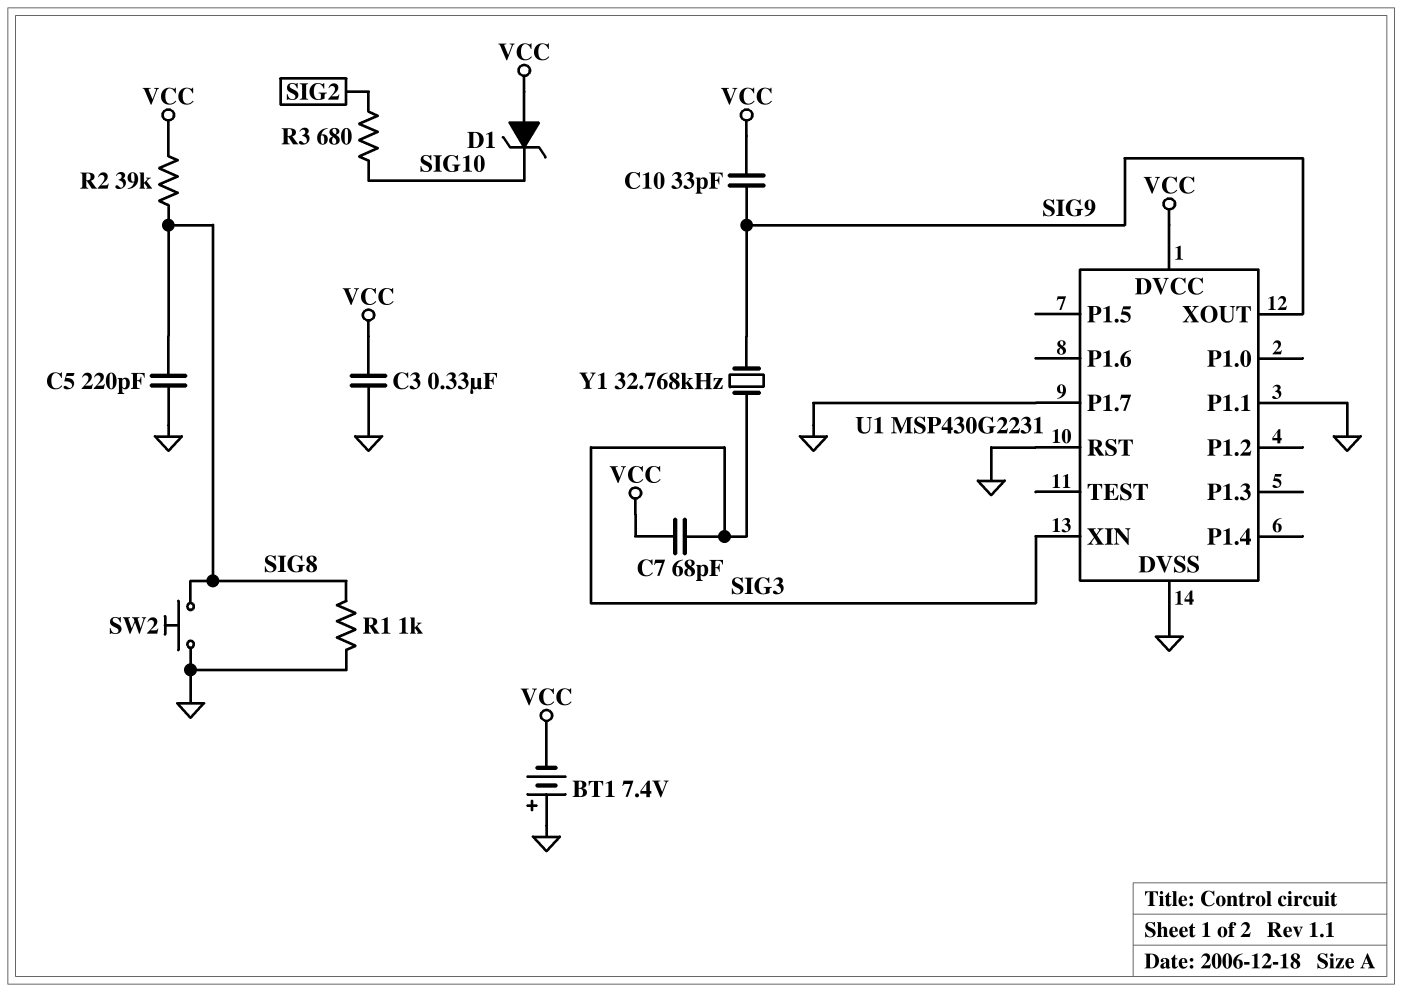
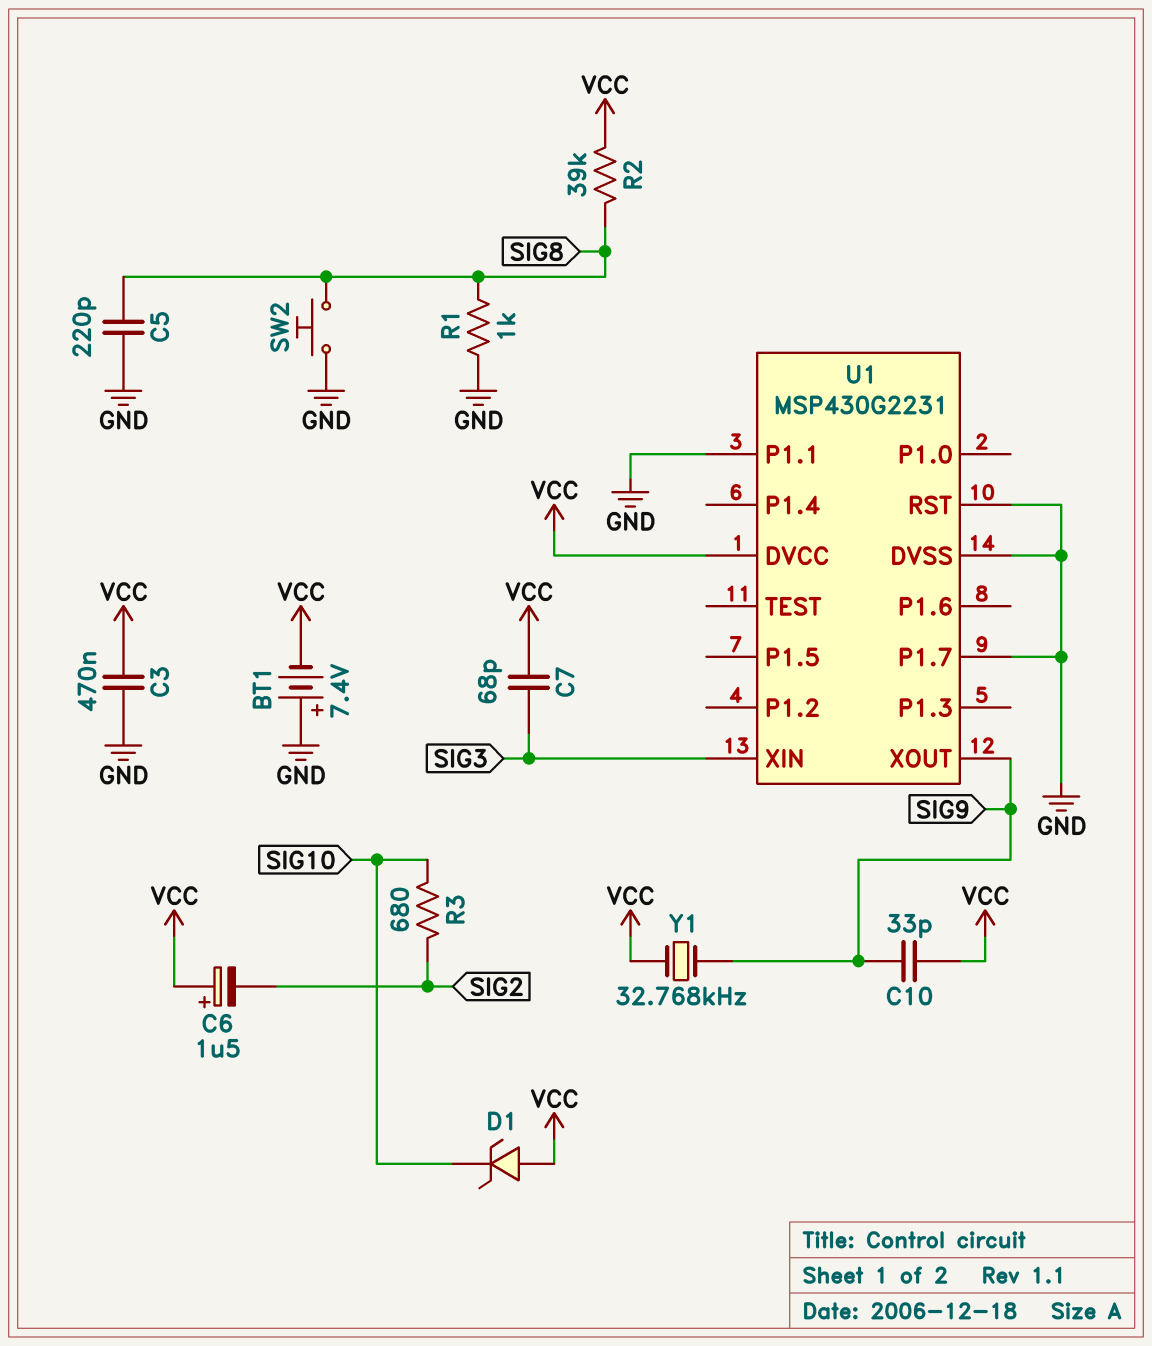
C3: 330nF (GND, VCC) -> 470nF (GND, VCC)
C6: none -> 1.5uF (plus VCC, minus SIG2)
Y1: 32.768kHz (SIG3, SIG9) -> 32.768kHz (SIG9, VCC)

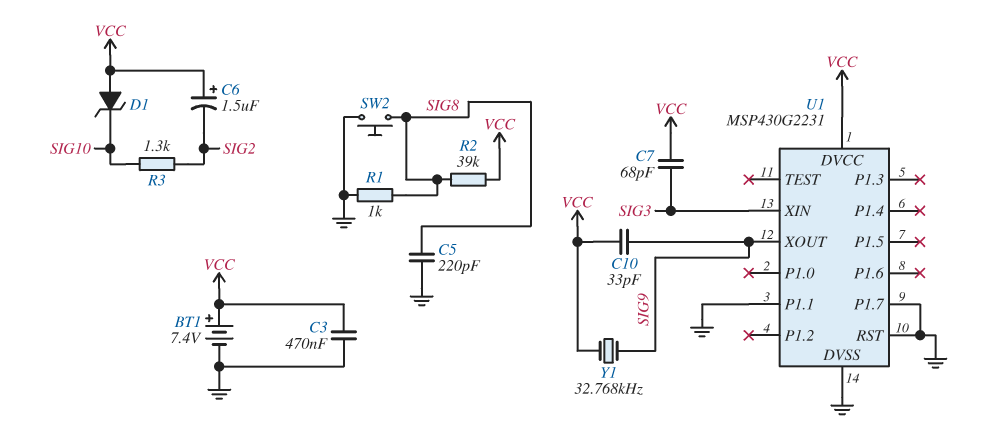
BT1: 7.4V (plus GND, minus VCC) -> 7.4V (plus VCC, minus GND)
R3: 680 (SIG2, SIG10) -> 1.3k (SIG2, SIG10)

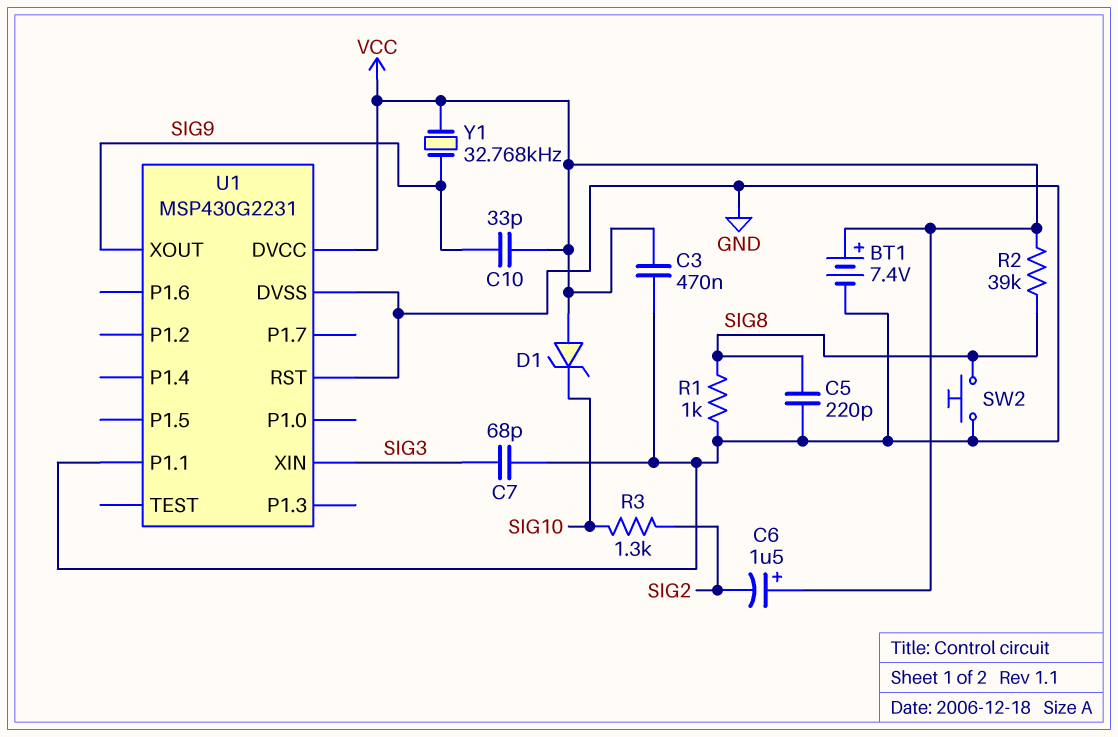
C7: 68pF (SIG3, VCC) -> 68pF (GND, SIG3)
U1 pin P1.7: GND -> none

